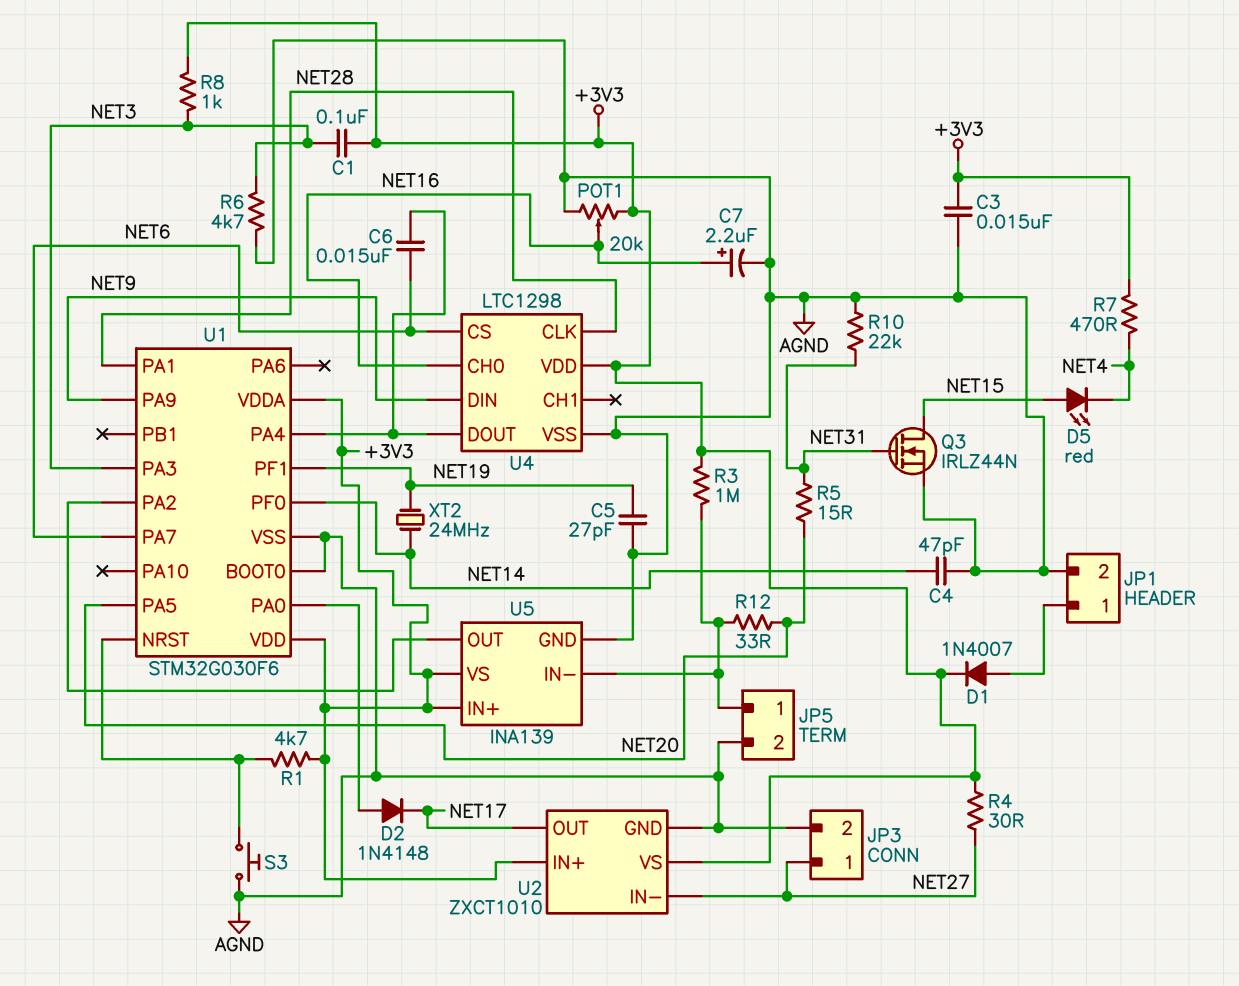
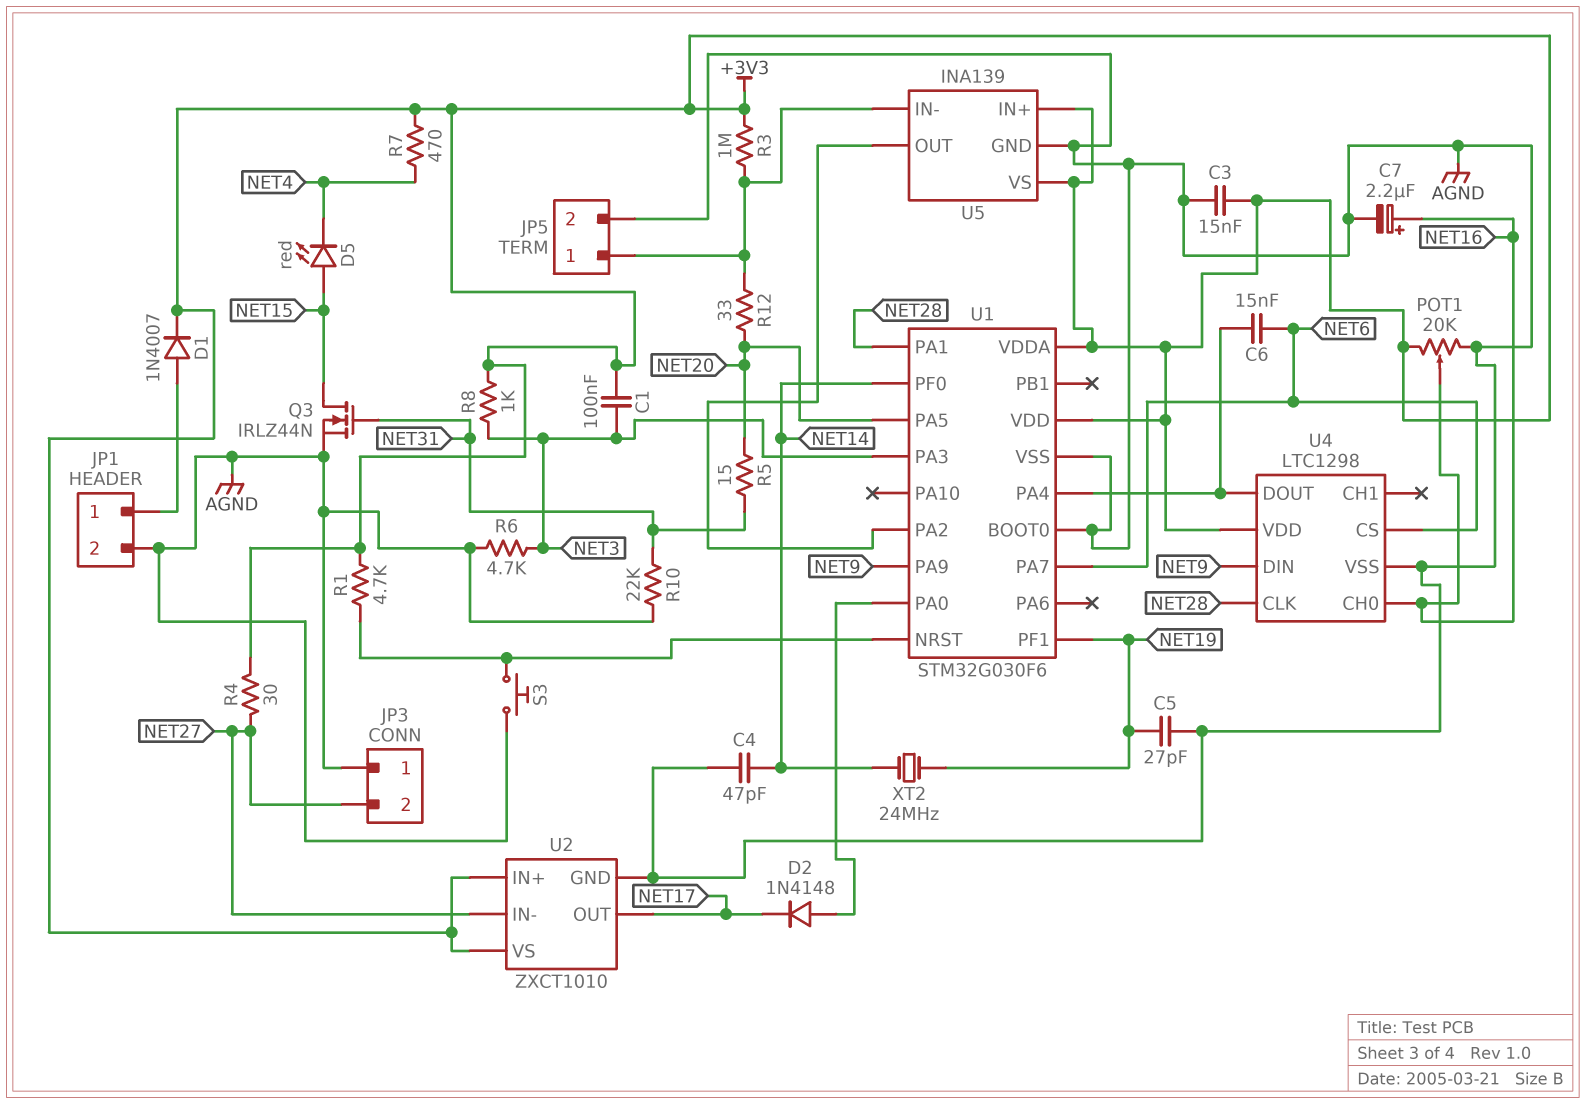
JP3 pin 1: NET27 -> AGND
JP3 pin 2: AGND -> NET27

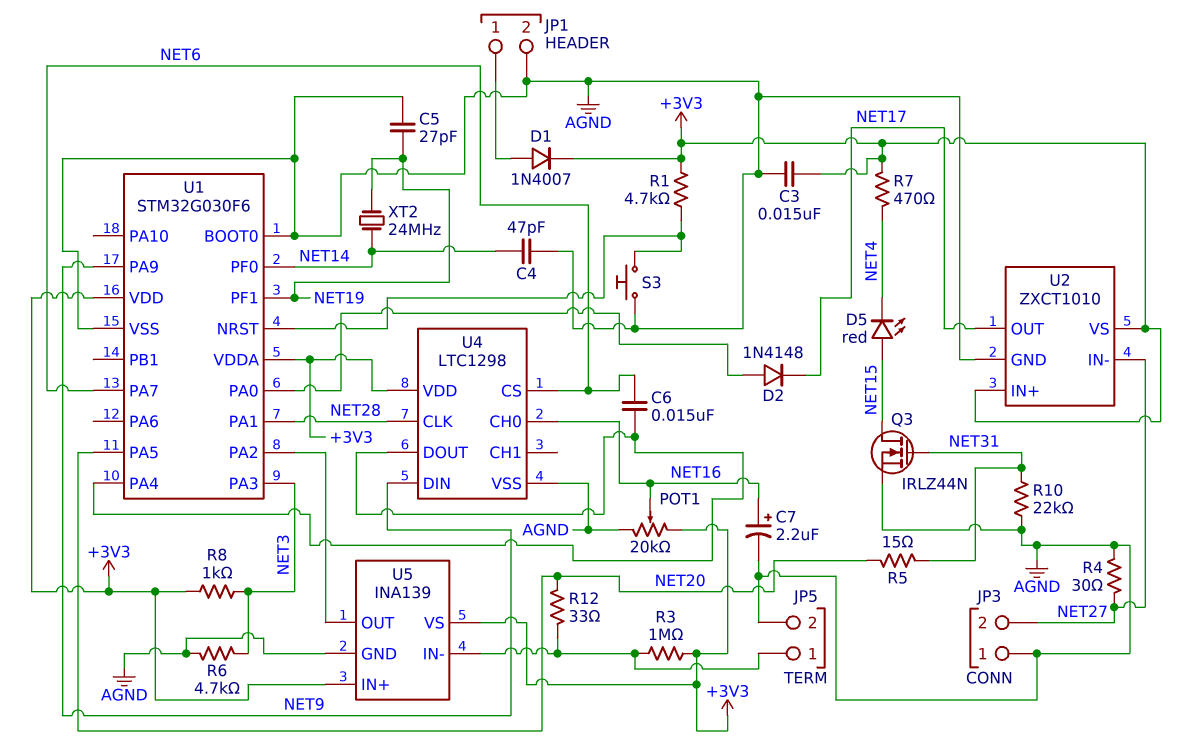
C1: 100nF (+3V3, NET3) -> none
R4: 30 (+3V3, NET27) -> 30 (AGND, NET27)

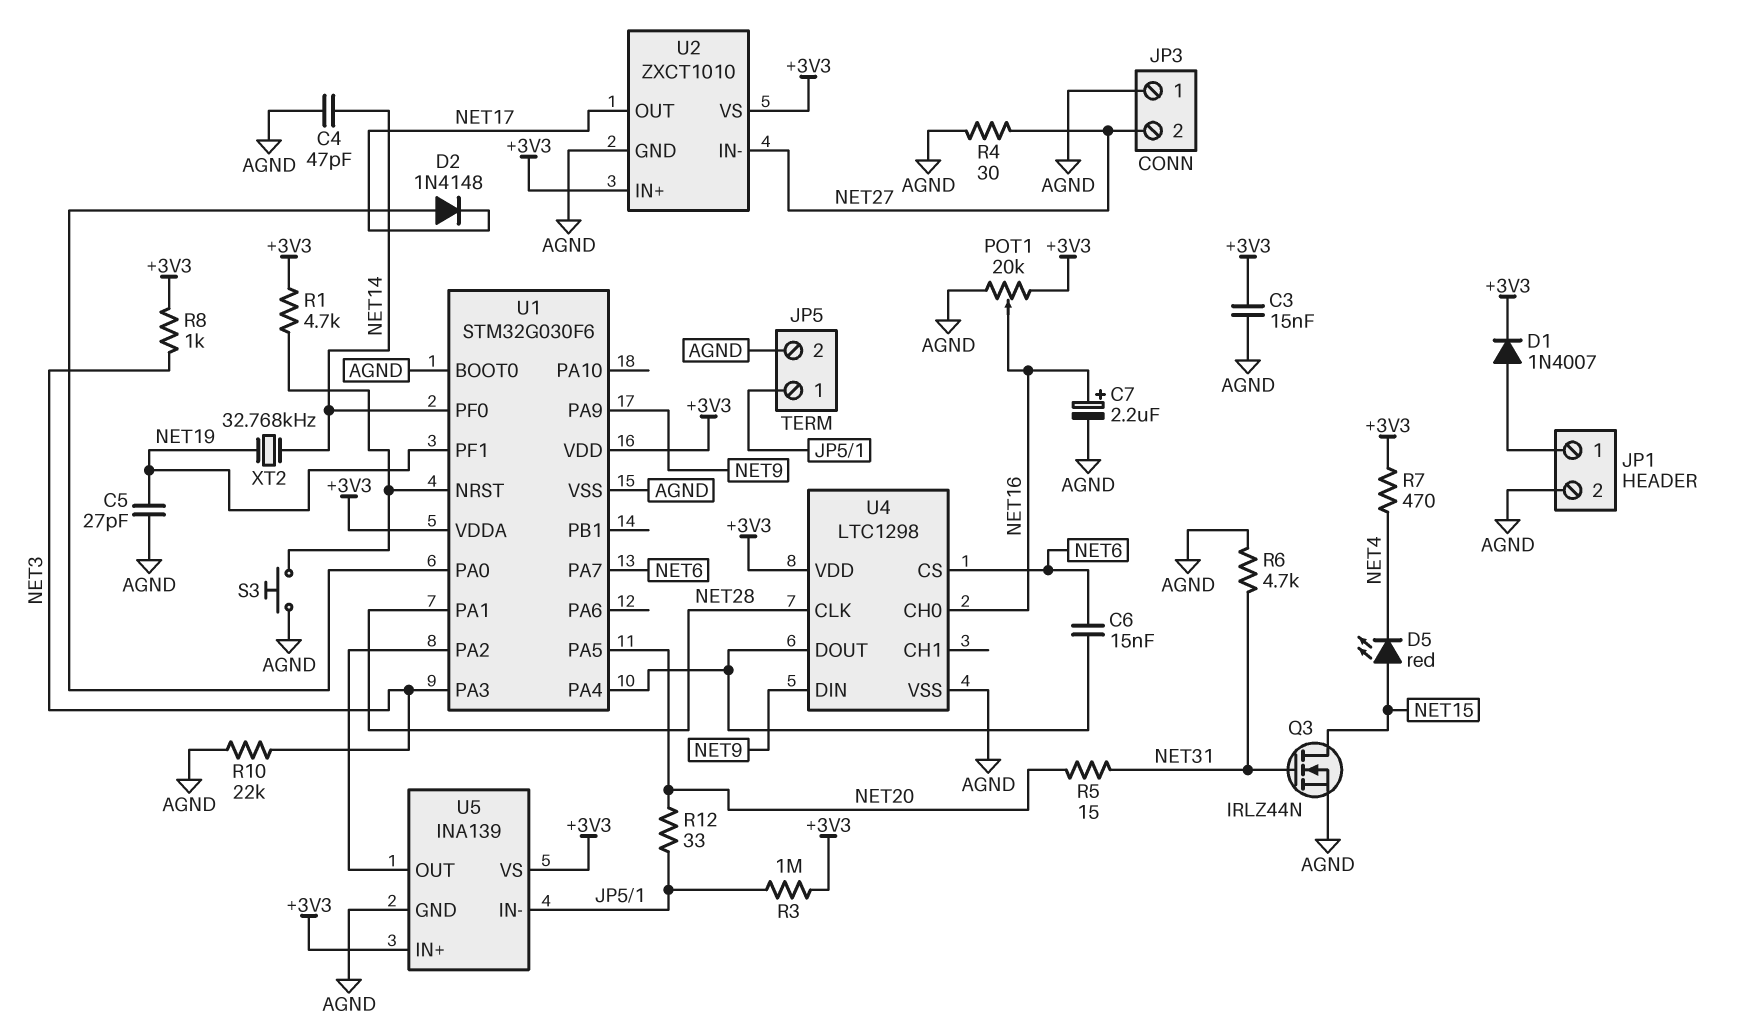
R6: 4.7k (AGND, NET3) -> 4.7k (AGND, NET31)
R10: 22k (AGND, NET31) -> 22k (AGND, NET3)
XT2: 24MHz (NET14, NET19) -> 32.768kHz (NET14, NET19)

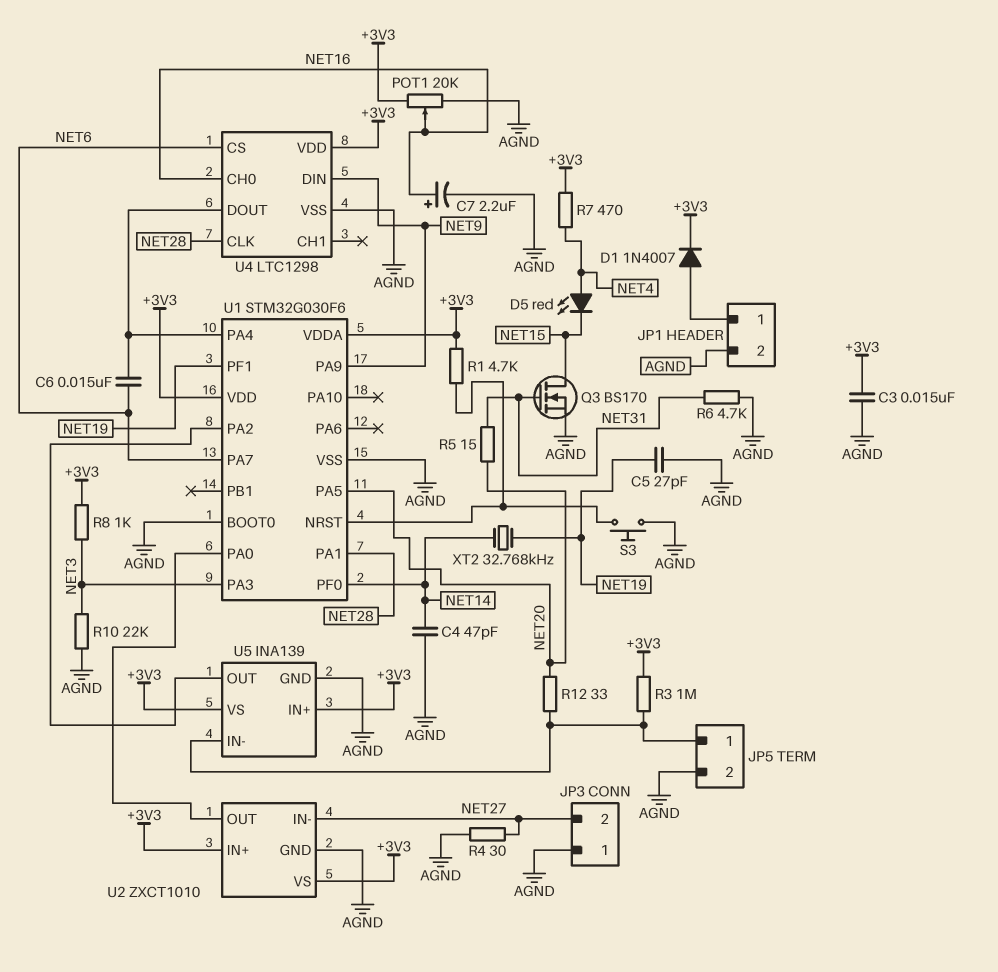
D2: diode 1N4148 (A U1/PA0, K NET17) -> none
D5: LED red (A NET15, K NET4) -> LED red (A NET4, K NET15)
Q3: NMOS IRLZ44N (G NET31, D NET15, S AGND) -> NMOS BS170 (G NET31, D NET15, S AGND)
U2 pin OUT: NET17 -> U1/PA0

